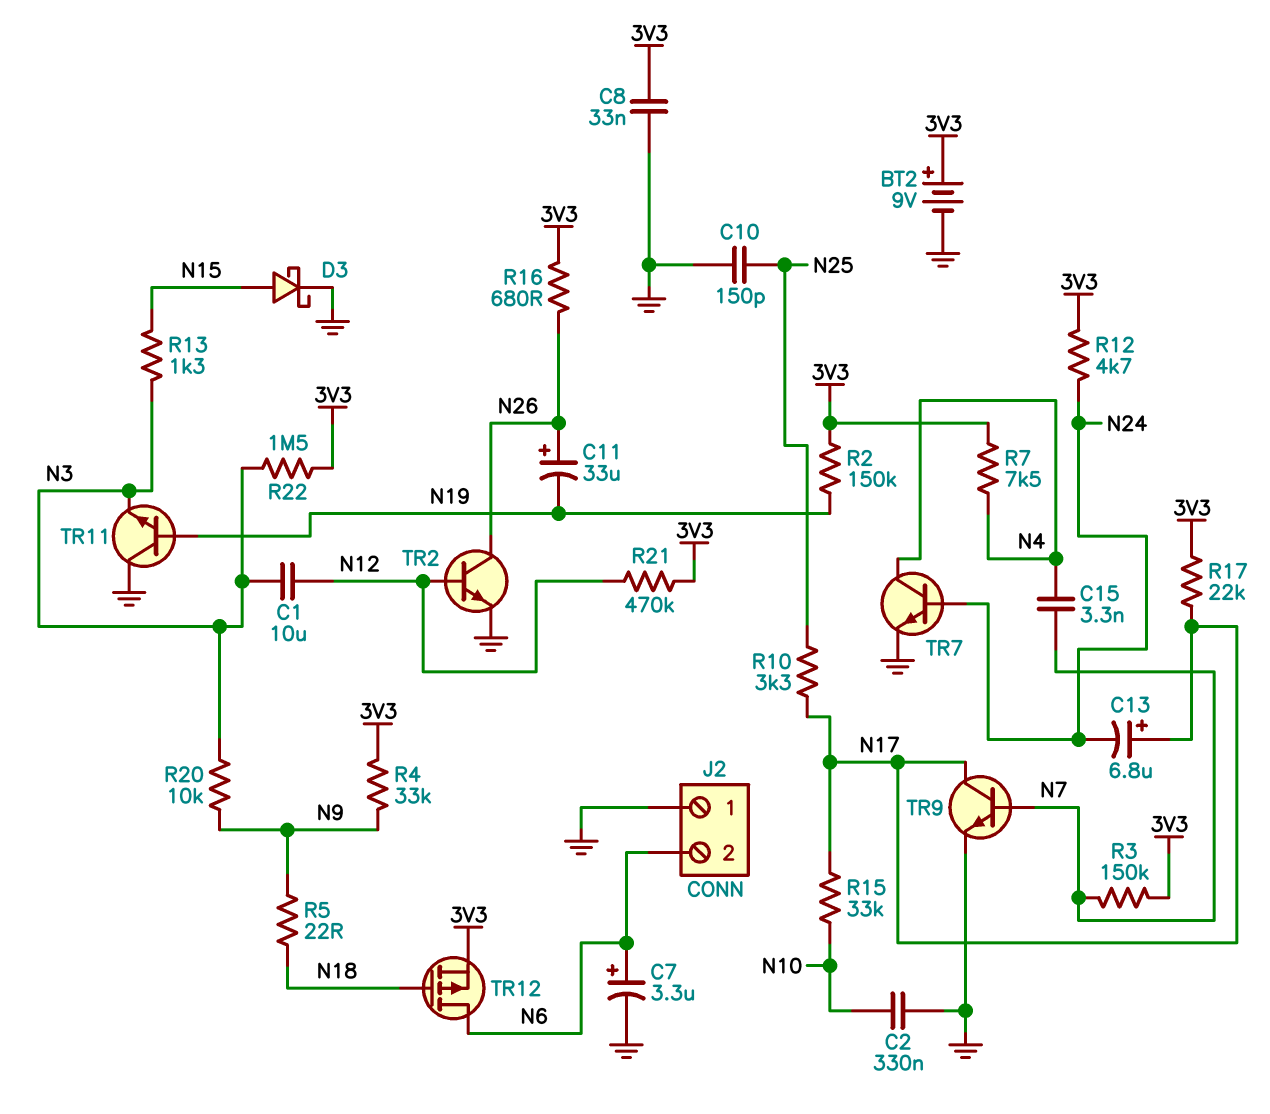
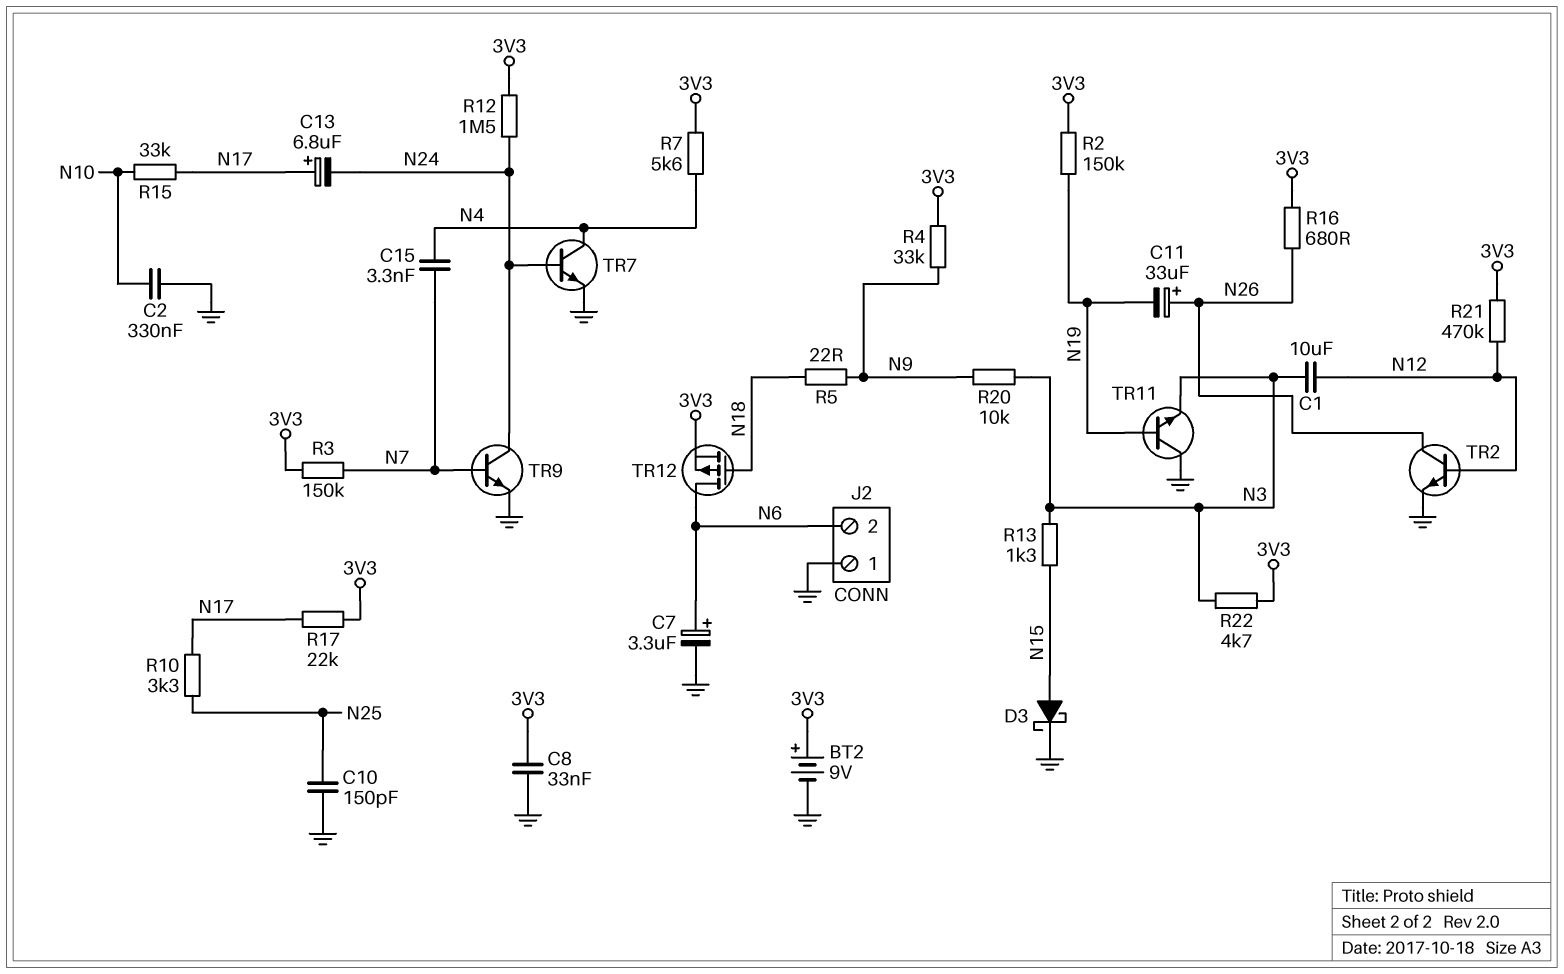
R7: 7.5k (3V3, N4) -> 5.6k (3V3, N4)
R12: 4.7k (3V3, N24) -> 1.5M (3V3, N24)
R22: 1.5M (3V3, N3) -> 4.7k (3V3, N3)
TR9: NPN (B N7, C N17, E GND) -> NPN (B N7, C N24, E GND)

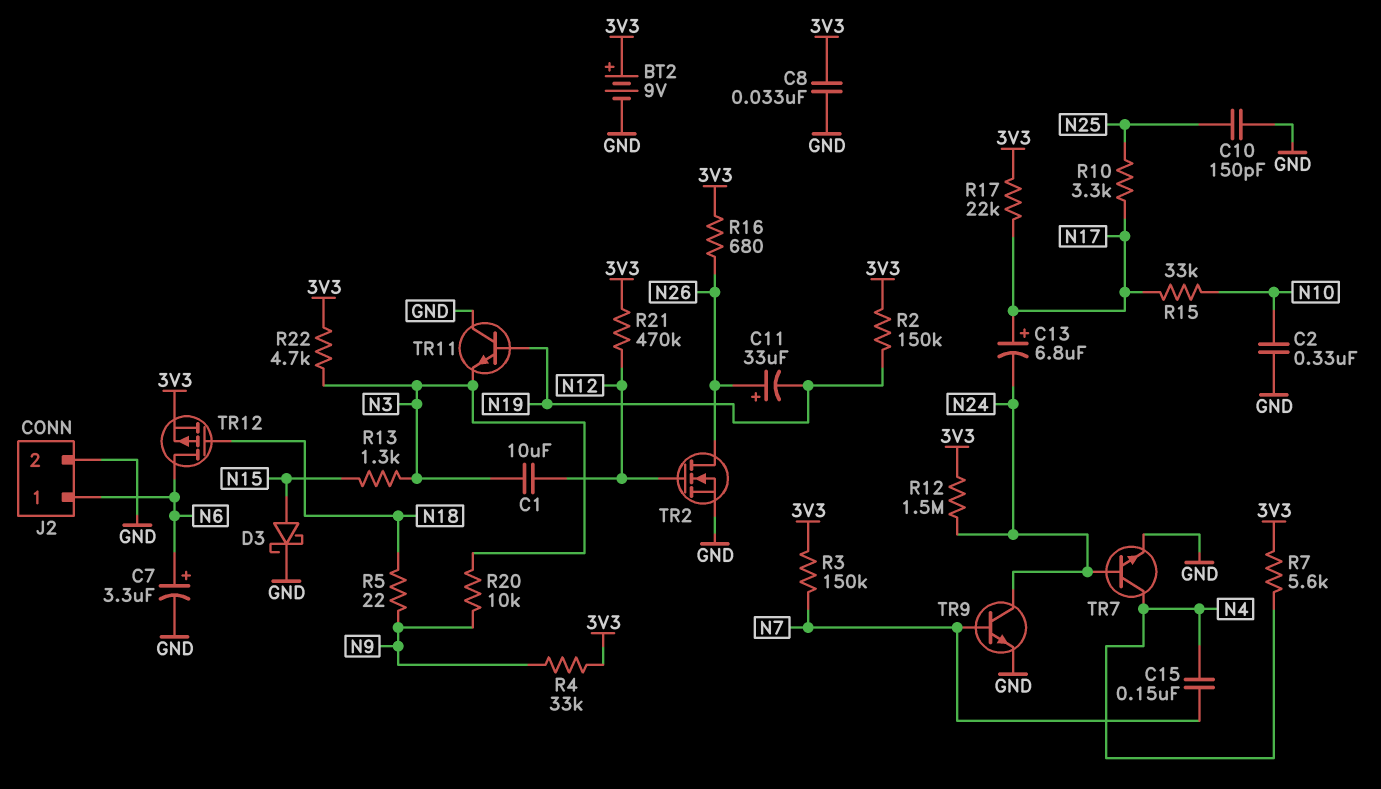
C15: 3.3nF (N4, N7) -> 150nF (N4, N7)
J2 pin 1: GND -> N6
J2 pin 2: N6 -> GND
TR2: NPN (B N12, C N26, E GND) -> NMOS (G N12, D N26, S GND)

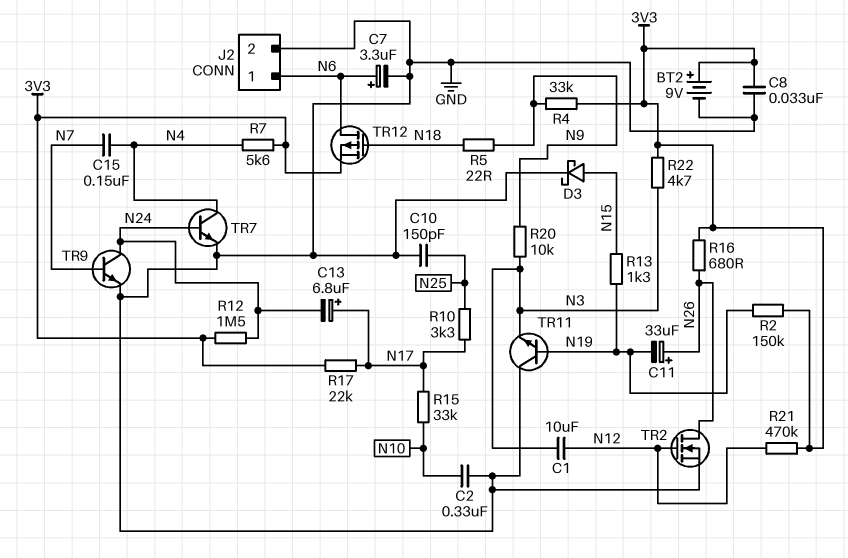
R3: 150k (3V3, N7) -> none
R13: 1.3k (N3, N15) -> 1.3k (N15, N19)

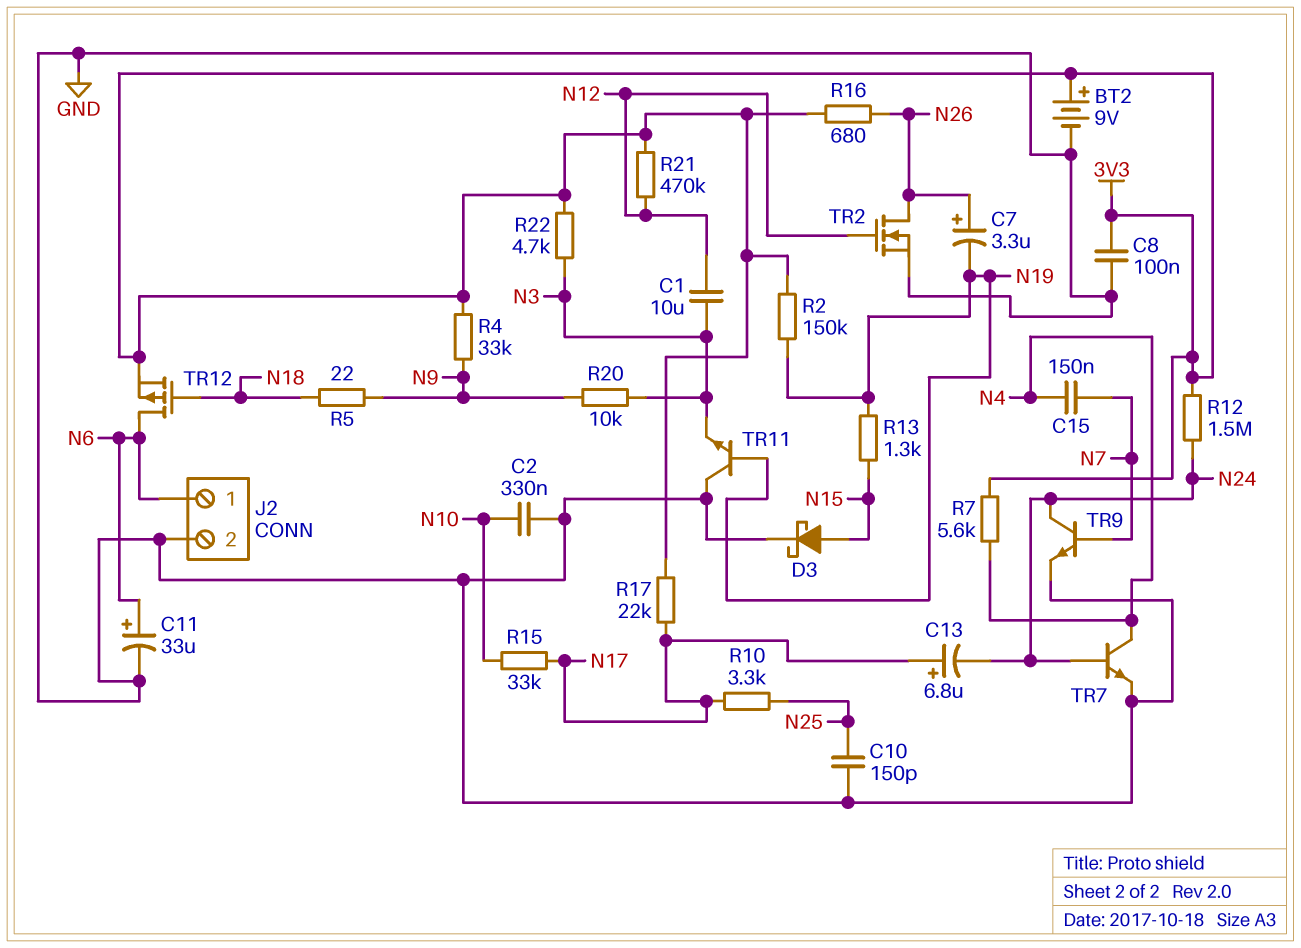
C7: 3.3uF (plus N6, minus GND) -> 3.3uF (plus N26, minus N19)
C8: 33nF (3V3, GND) -> 100nF (3V3, GND)
C11: 33uF (plus N26, minus N19) -> 33uF (plus N6, minus GND)

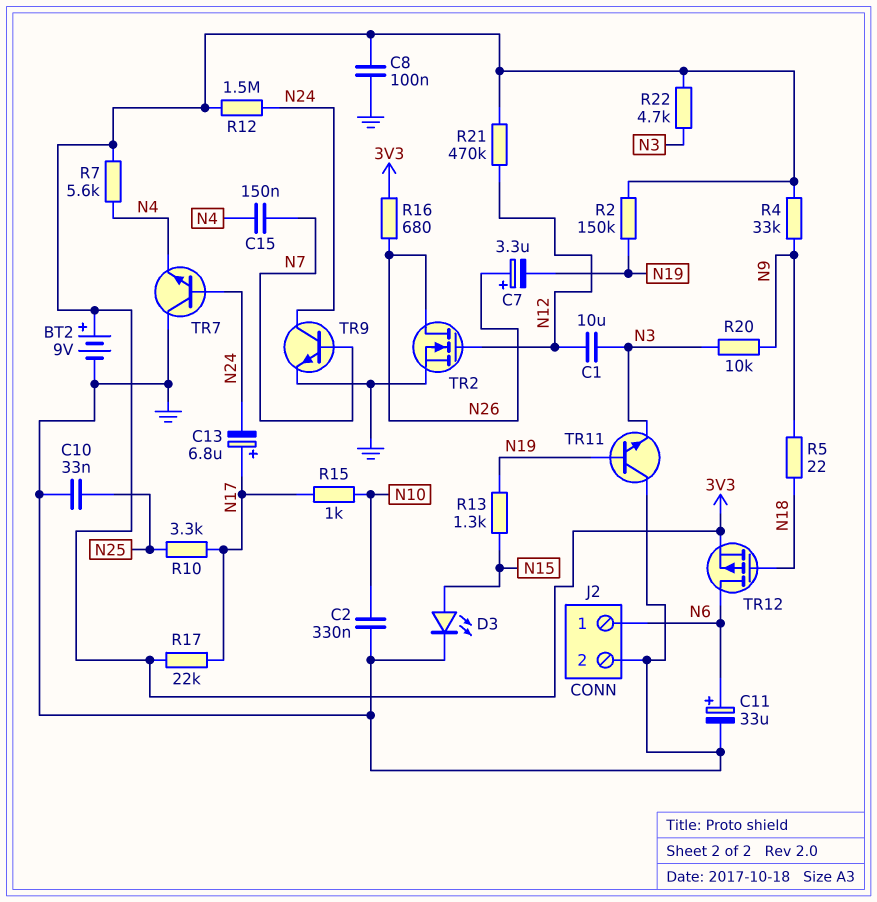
C10: 150pF (GND, N25) -> 33nF (GND, N25)
D3: schottky (A N15, K GND) -> LED (A N15, K GND)
R15: 33k (N10, N17) -> 1k (N10, N17)
TR7: NPN (B N24, C N4, E GND) -> NPN (B N24, C GND, E N4)

